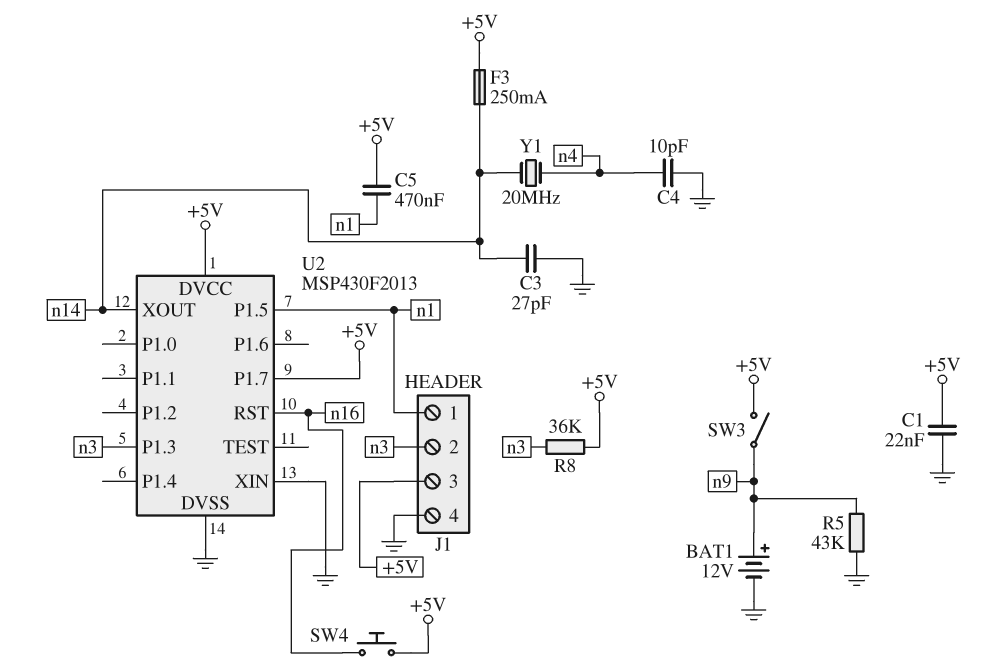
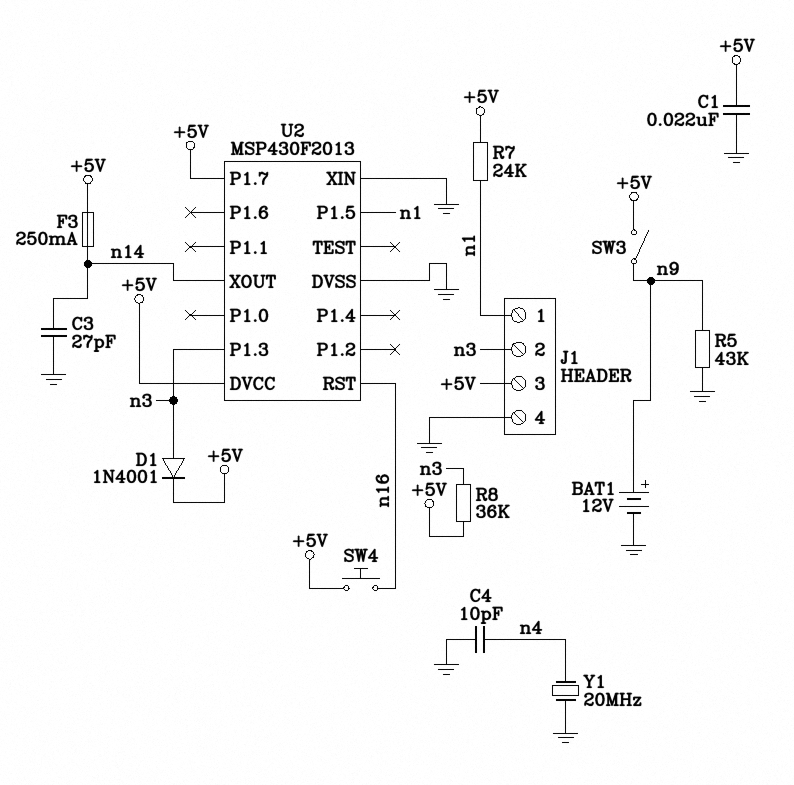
C5: 470nF (+5V, n1) -> none
D1: none -> diode 1N4001 (A n3, K +5V)
R7: none -> 24k (+5V, n1)
Y1: 20MHz (n4, n14) -> 20MHz (GND, n4)

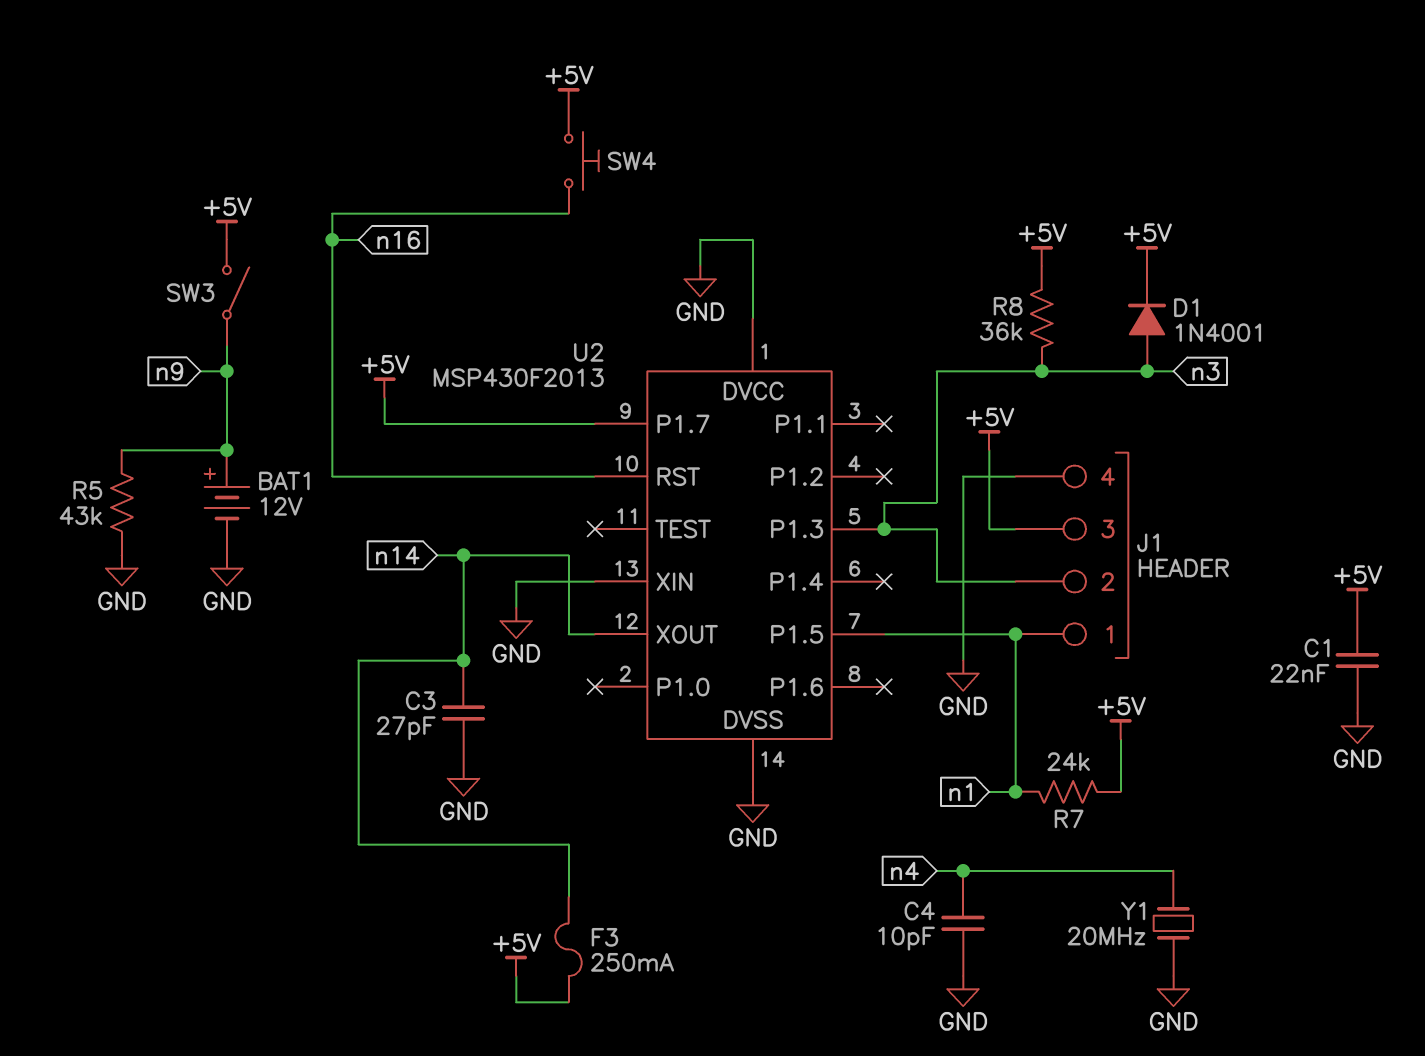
U2 pin DVCC: +5V -> GND

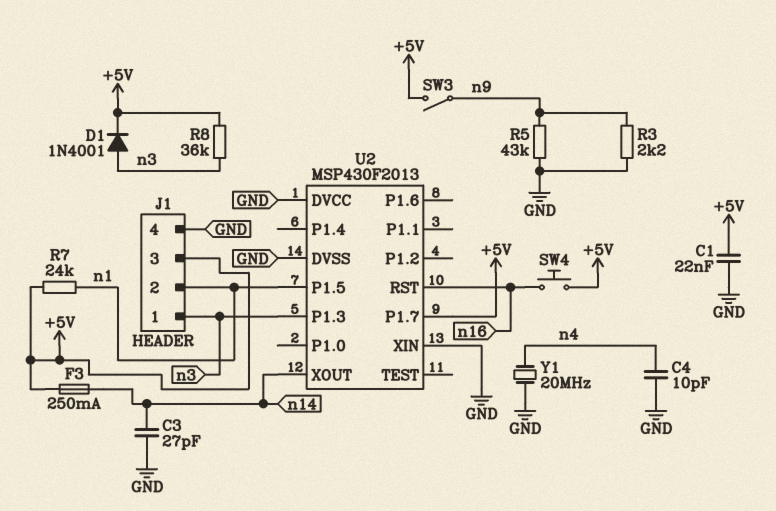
BAT1: 12V (plus n9, minus GND) -> none
J1 pin 1: n1 -> n3
J1 pin 2: n3 -> n1
R3: none -> 2.2k (GND, n9)

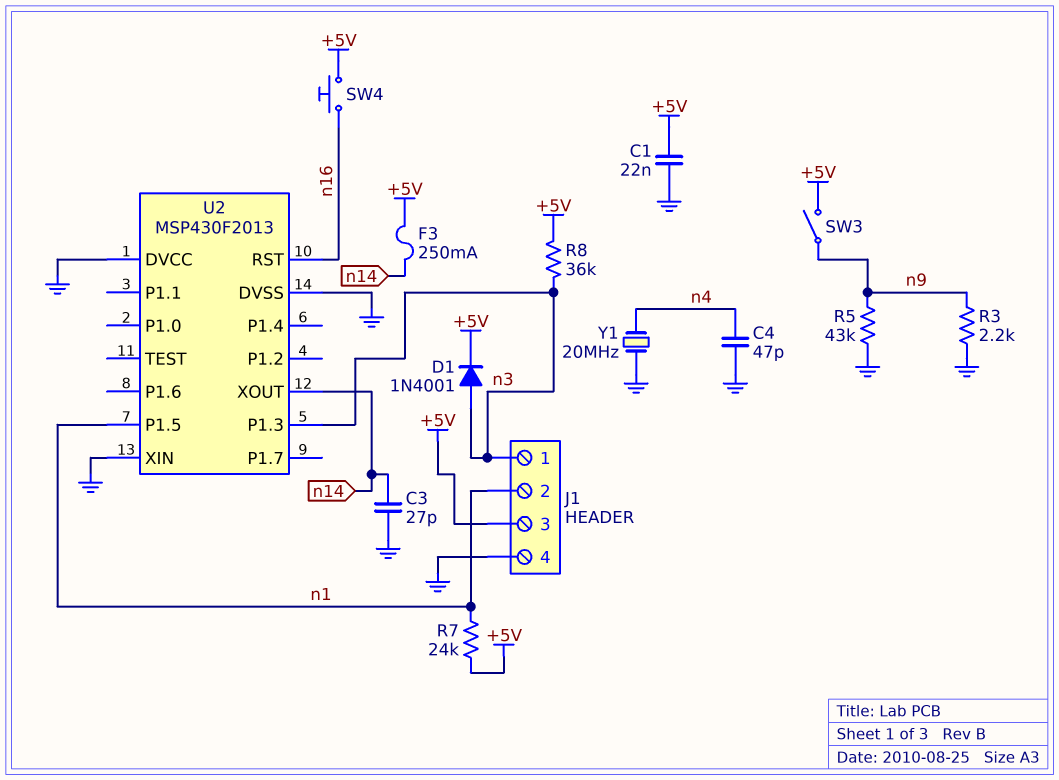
C4: 10pF (GND, n4) -> 47pF (GND, n4)
U2 pin P1.7: +5V -> none

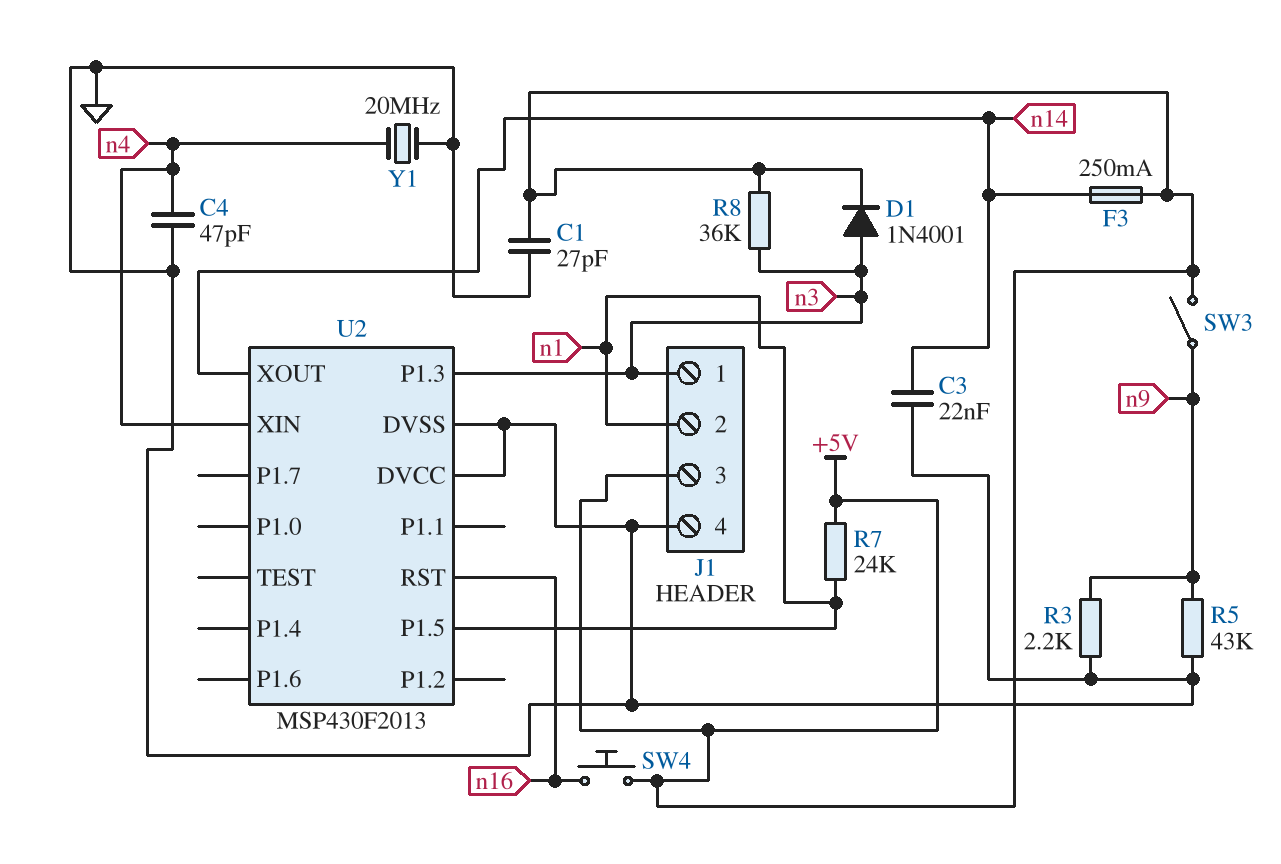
C1: 22nF (+5V, GND) -> 27pF (+5V, GND)
C3: 27pF (GND, n14) -> 22nF (GND, n14)
U2 pin XIN: GND -> n4

